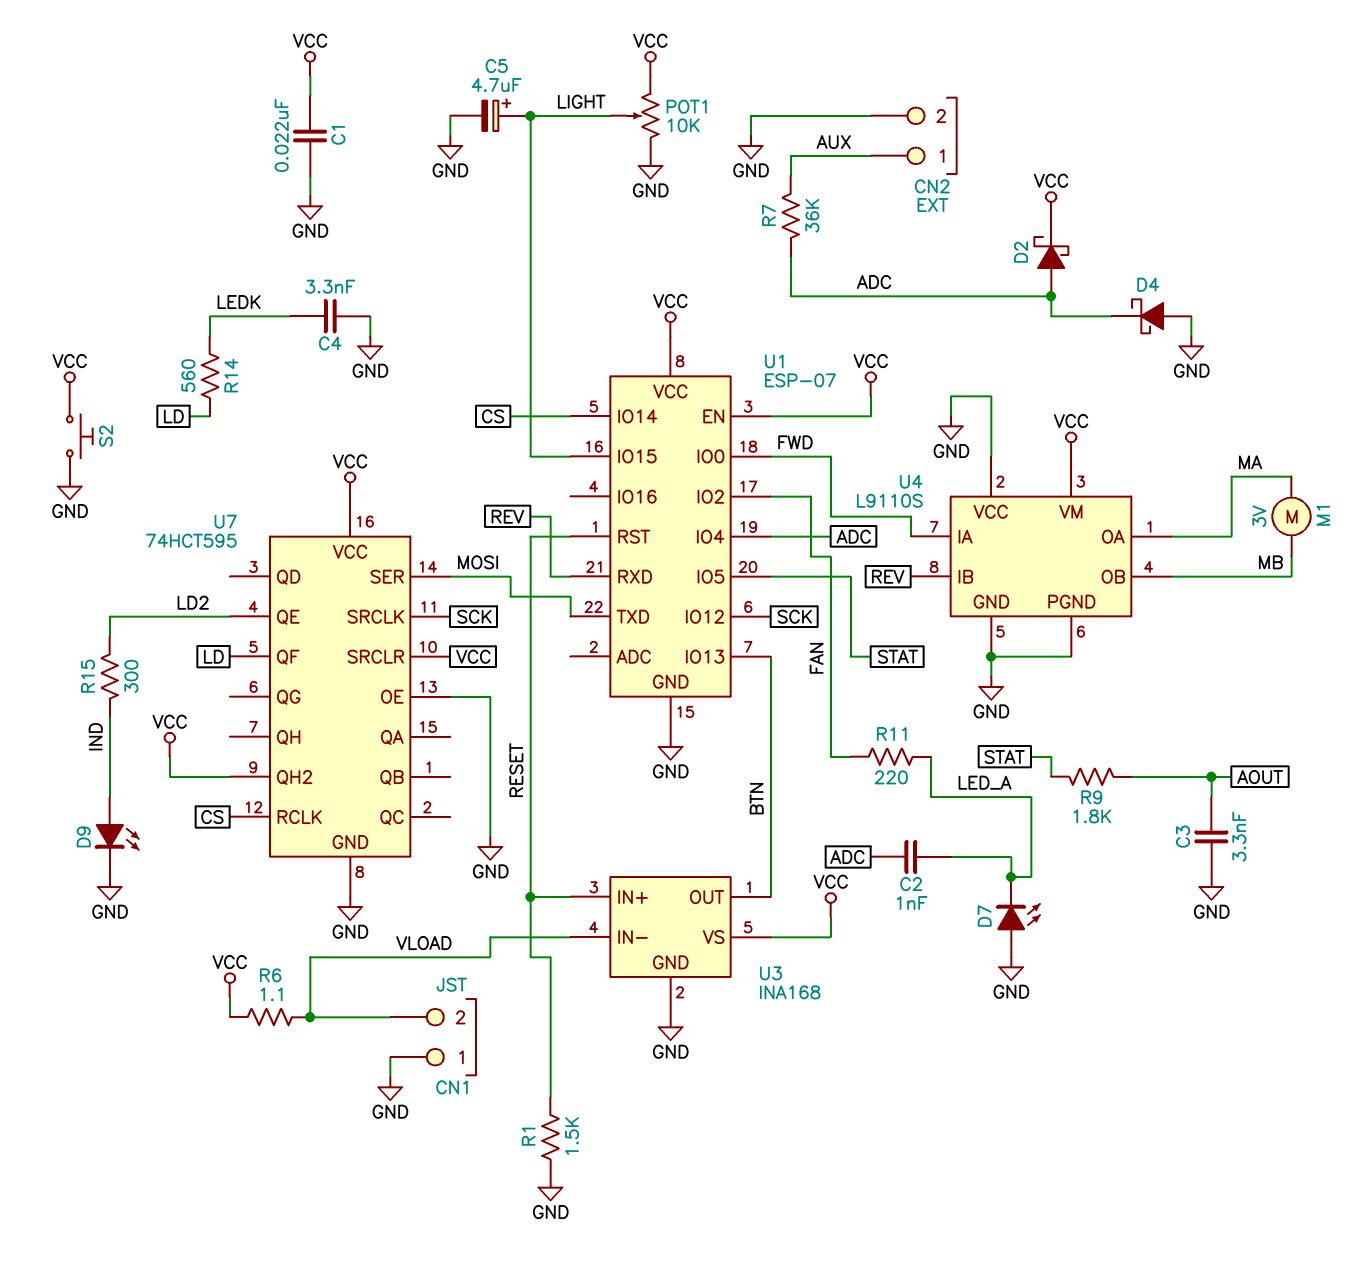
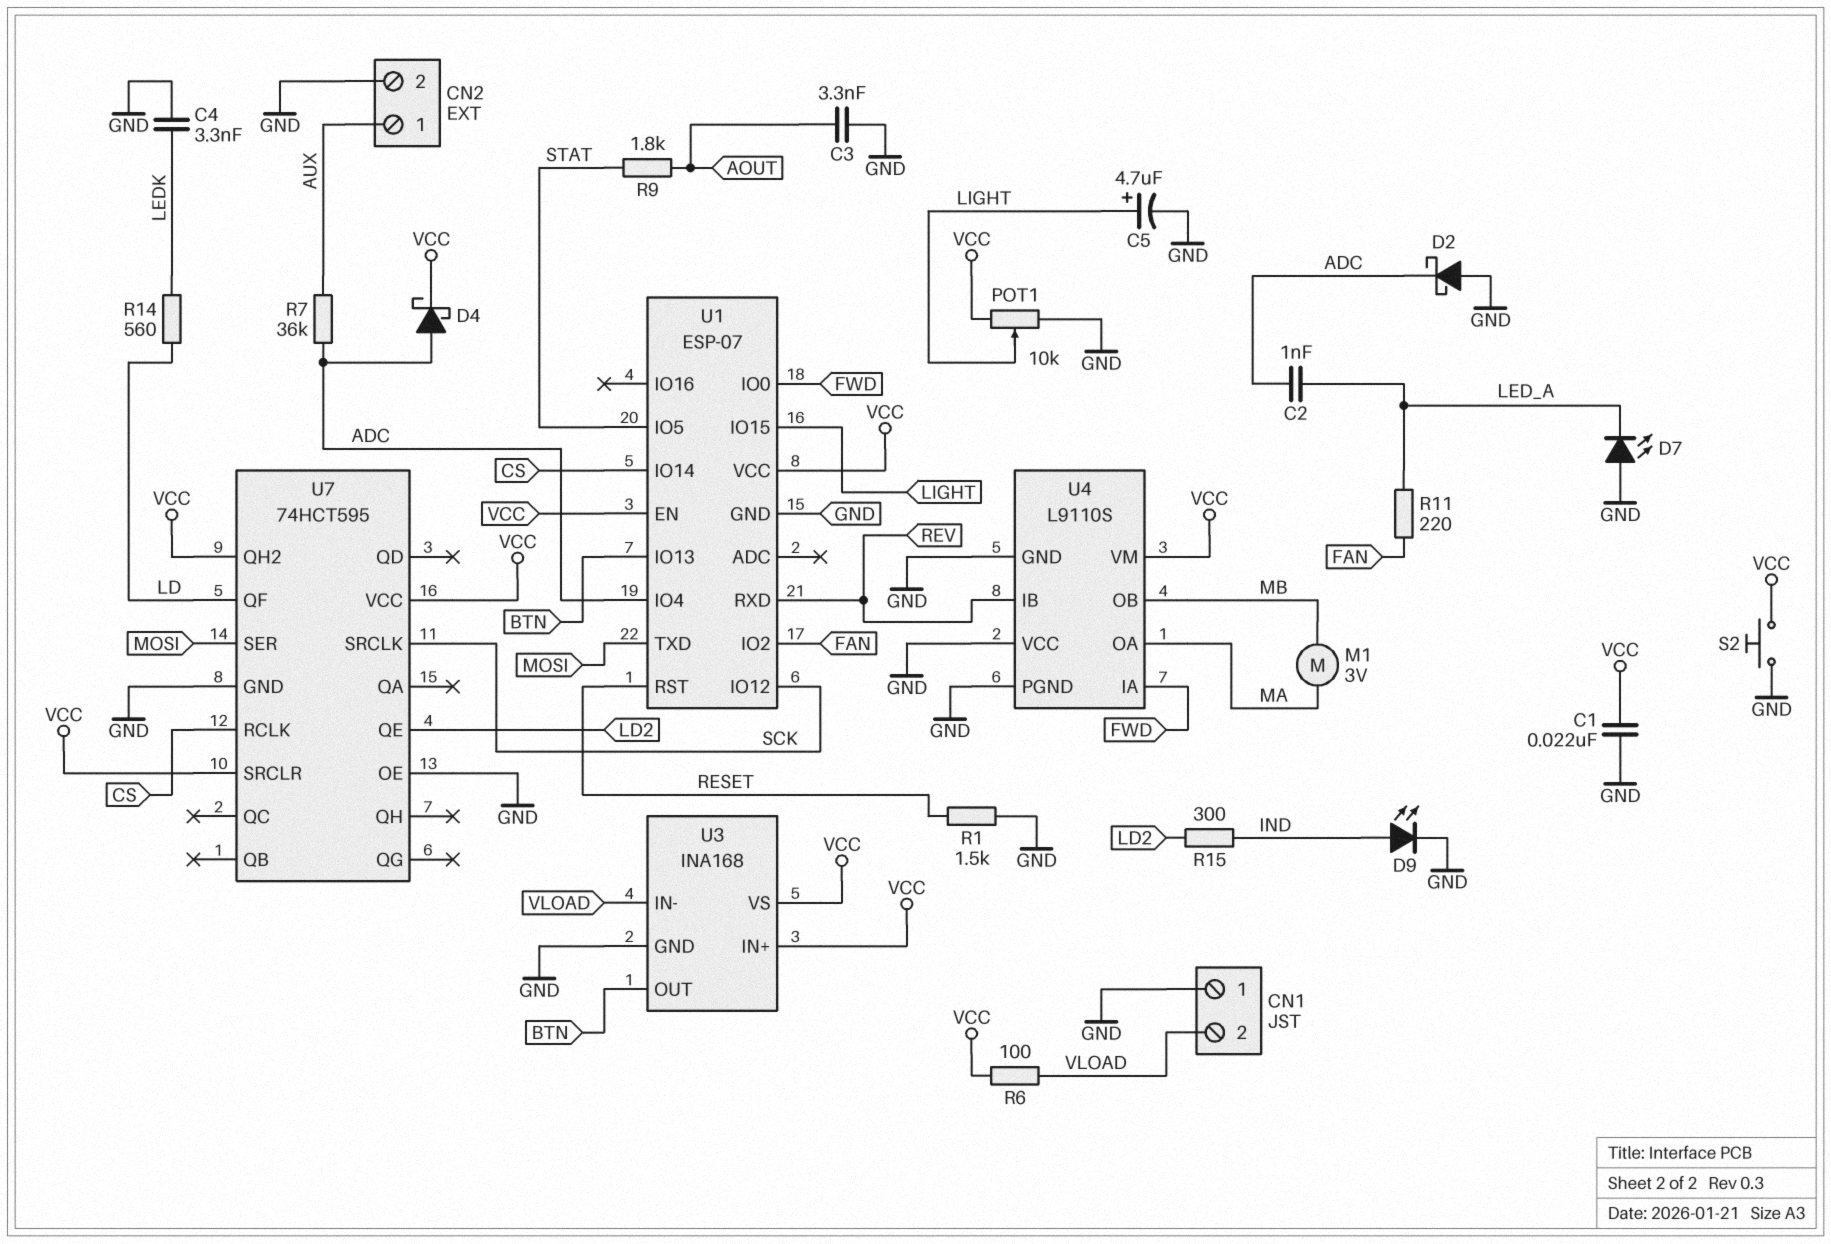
D2: schottky (A ADC, K VCC) -> schottky (A GND, K ADC)
D4: schottky (A GND, K ADC) -> schottky (A ADC, K VCC)
R6: 1.1 (VCC, VLOAD) -> 100 (VCC, VLOAD)
U3 pin IN+: RESET -> VCC

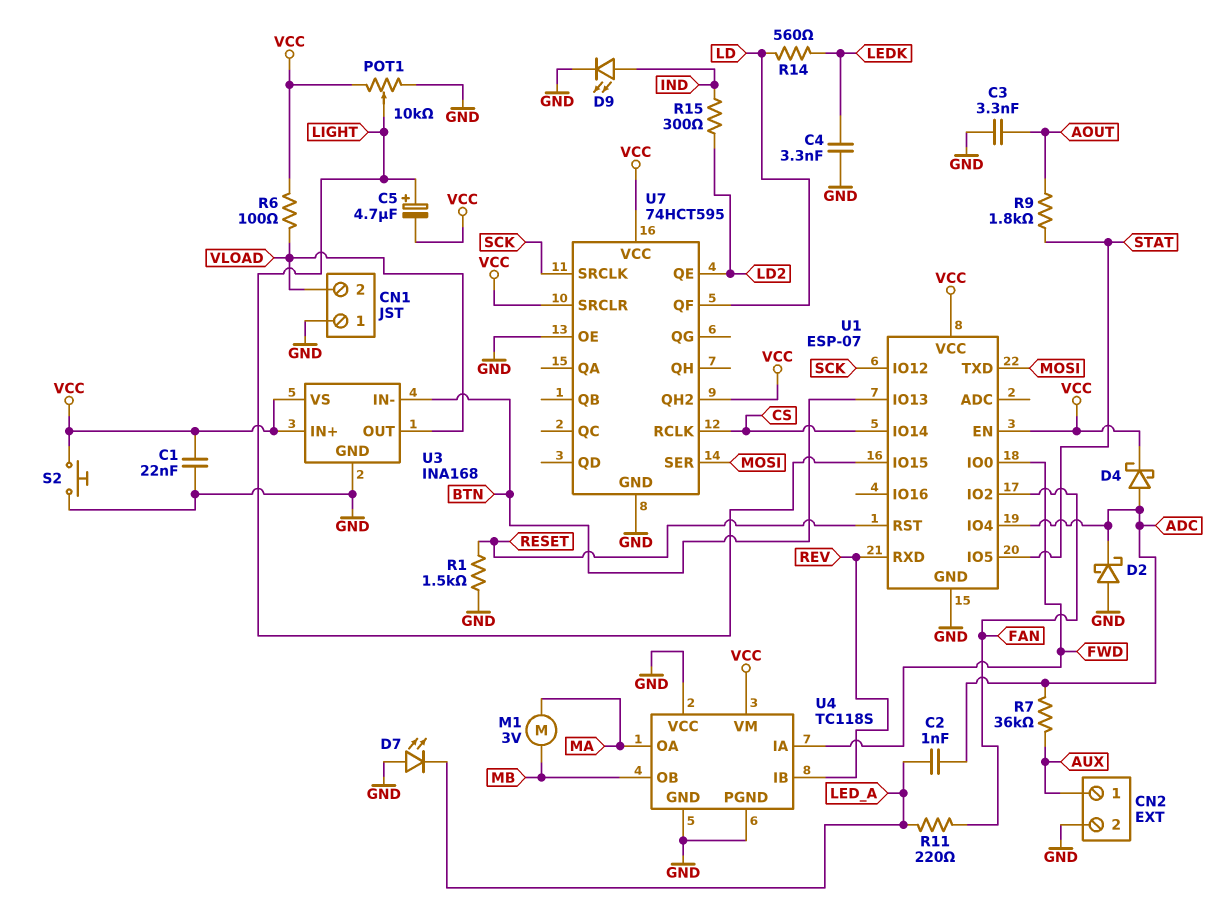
C5: 4.7uF (plus LIGHT, minus GND) -> 4.7uF (plus LIGHT, minus VCC)
U3 pin IN-: VLOAD -> BTN
U3 pin OUT: BTN -> VLOAD
U4: L9110S -> TC118S

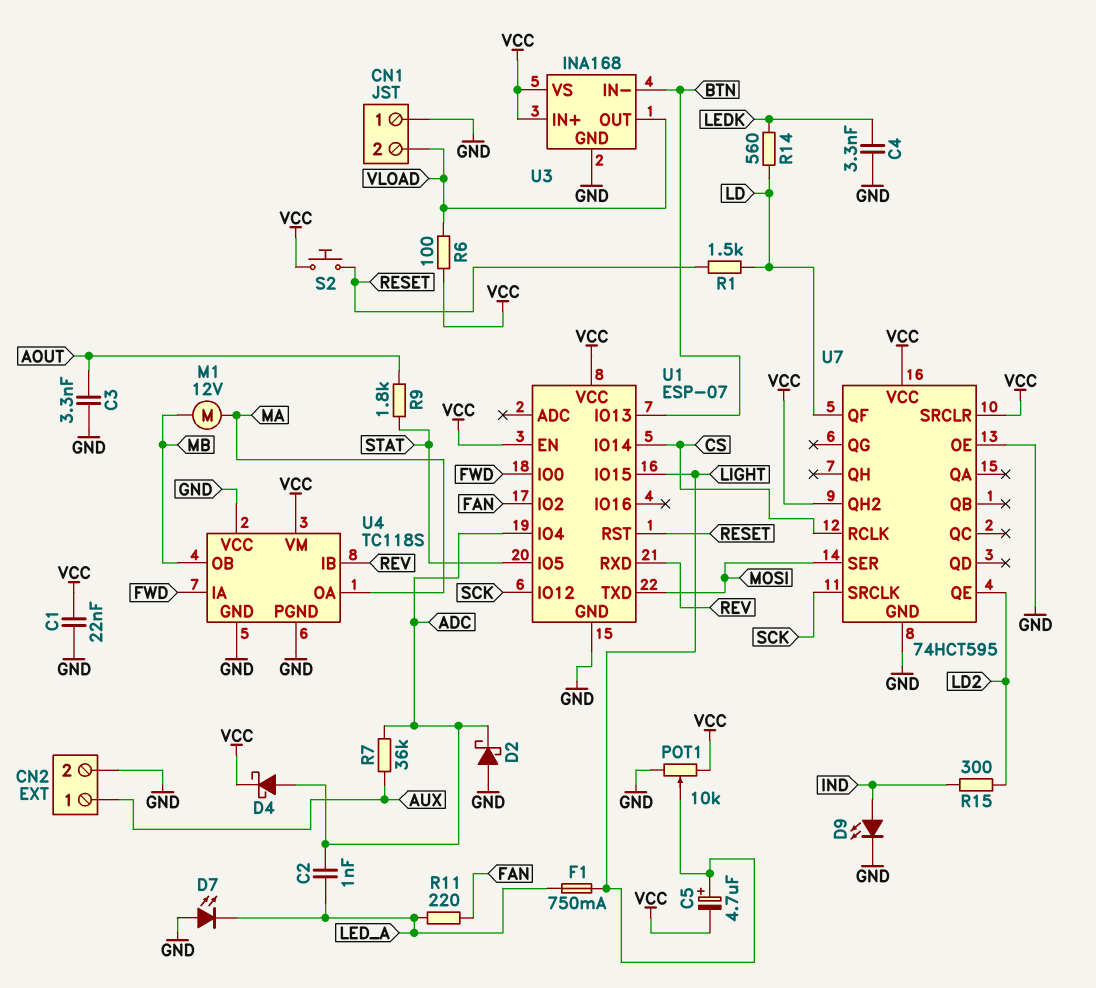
F1: none -> 750mA (LED_A, LIGHT)
M1: motor 3V (MA, MB) -> motor 12V (MA, MB)
R1: 1.5k (GND, RESET) -> 1.5k (LD, RESET)
S2: button (GND, VCC) -> button (RESET, VCC)

